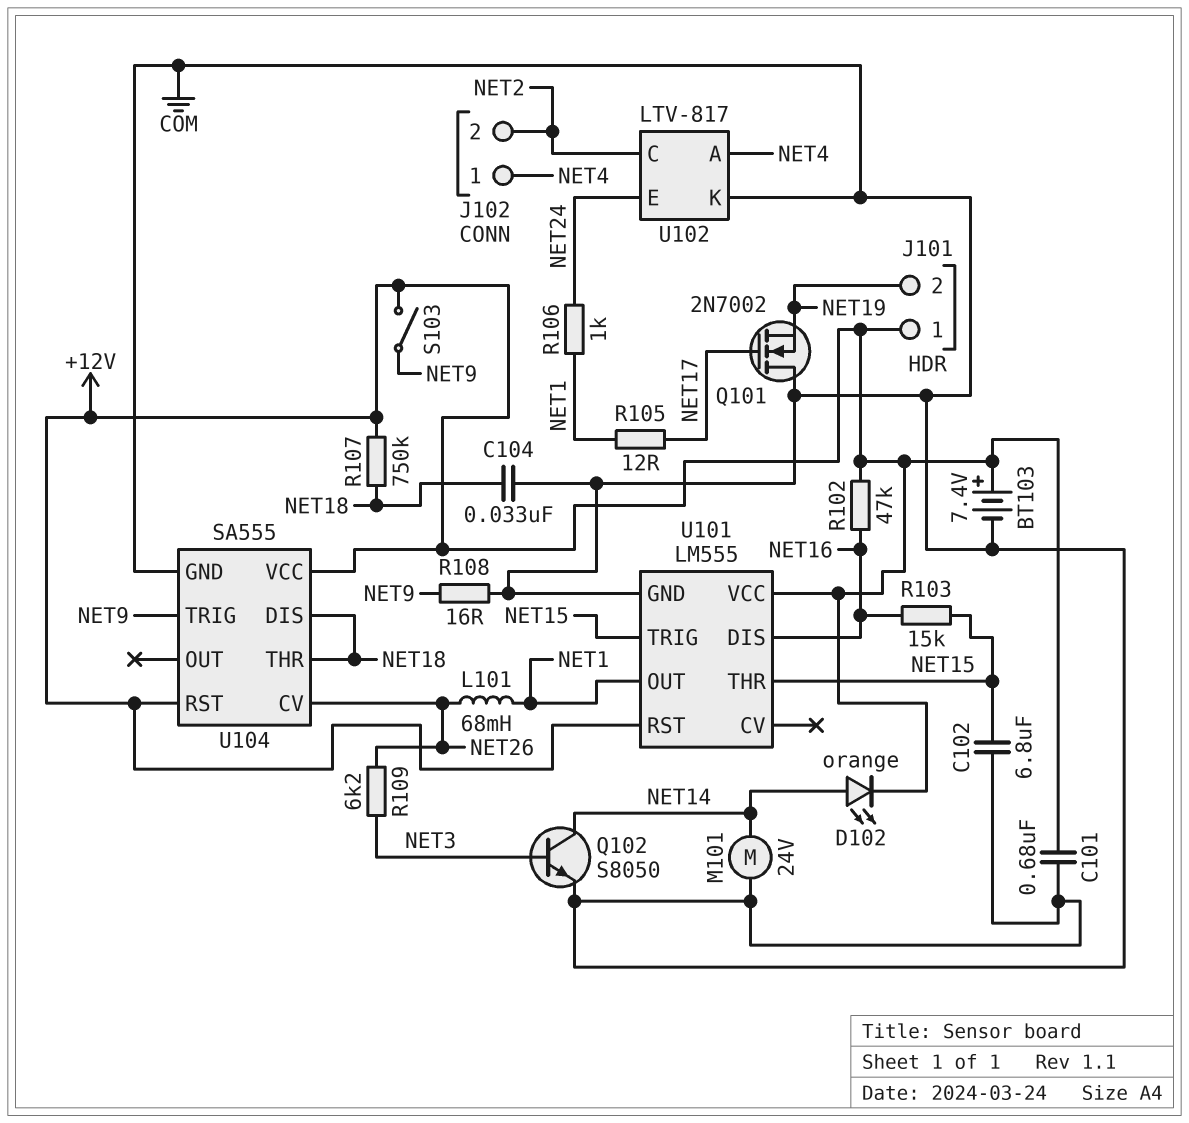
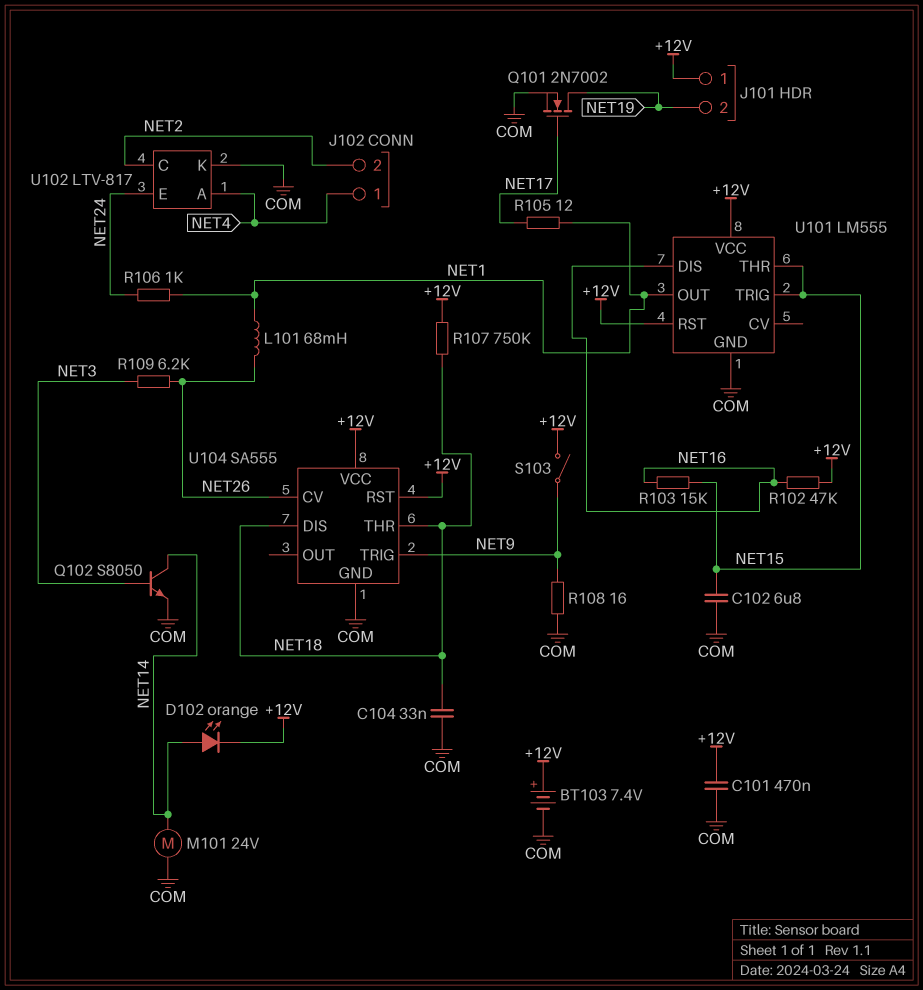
C101: 680nF (+12V, COM) -> 470nF (+12V, COM)
Q101: NMOS 2N7002 (G NET17, D COM, S NET19) -> NMOS 2N7002 (G NET17, D NET19, S COM)

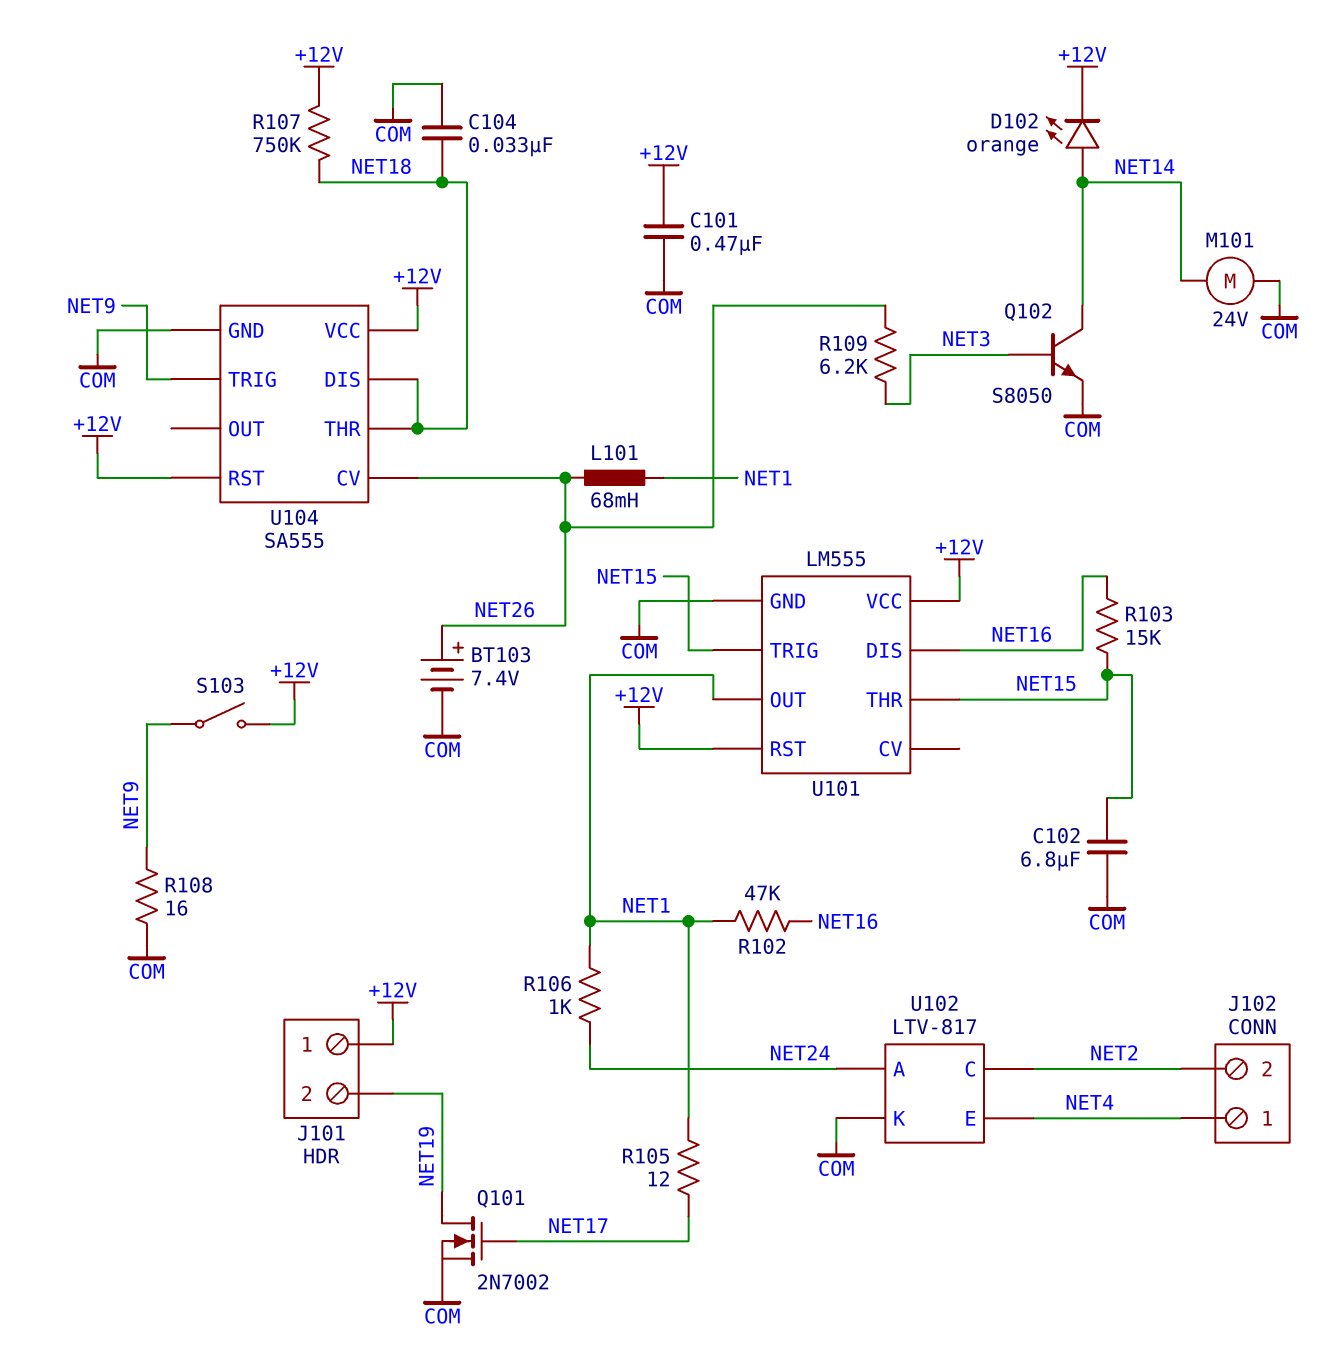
BT103: 7.4V (plus +12V, minus COM) -> 7.4V (plus NET26, minus COM)
R102: 47k (+12V, NET16) -> 47k (NET1, NET16)
U102 pin A: NET4 -> NET24
U102 pin E: NET24 -> NET4

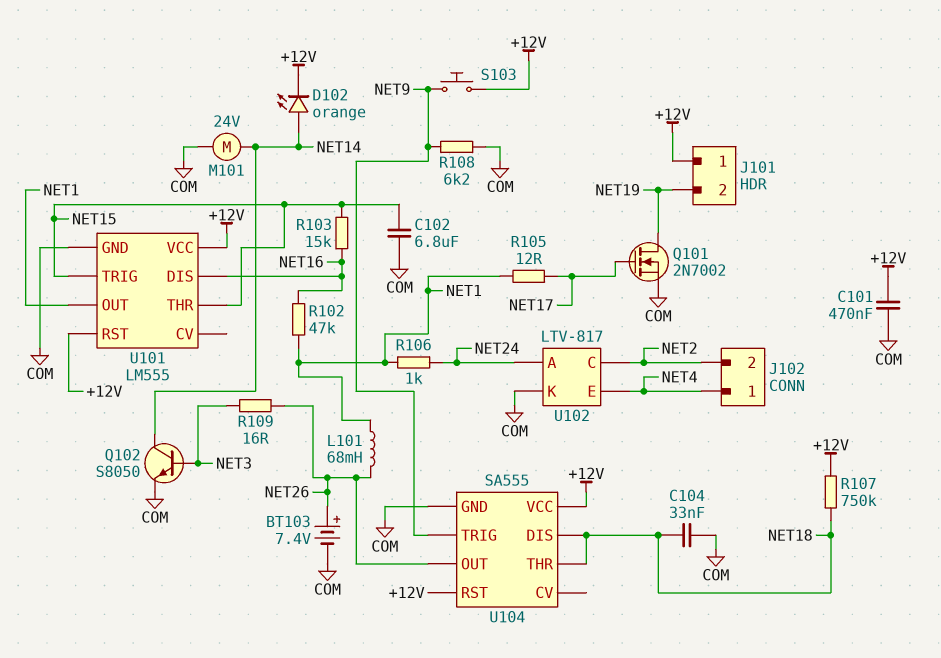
R108: 16 (COM, NET9) -> 6.2k (COM, NET9)
R109: 6.2k (NET3, NET26) -> 16 (NET3, NET26)
S103: switch (+12V, NET9) -> button (+12V, NET9)
U104 pin CV: NET26 -> none
U104 pin OUT: none -> NET26

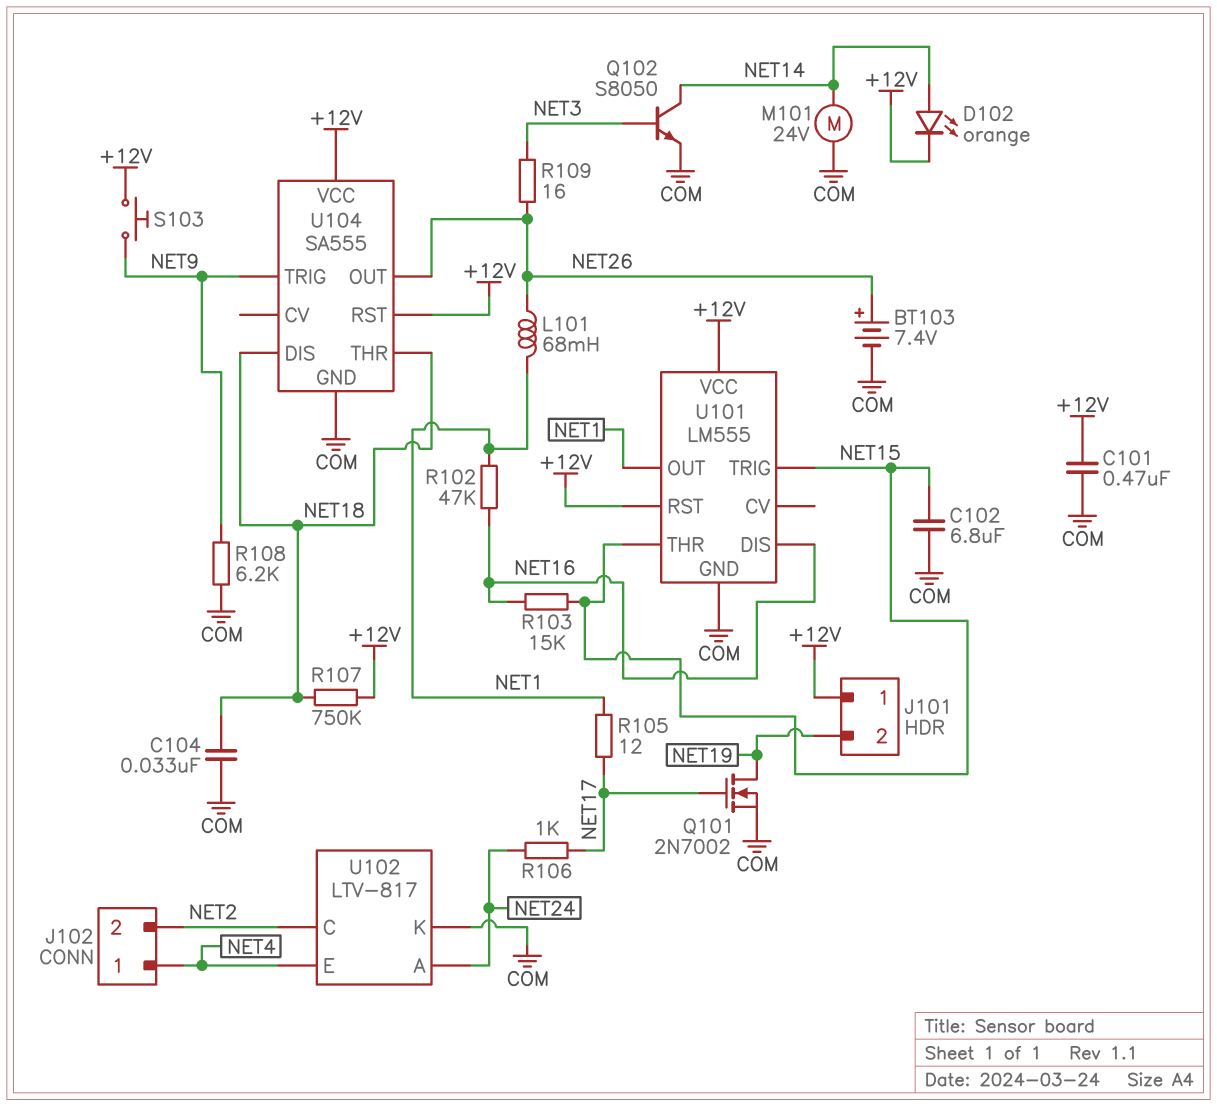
R106: 1k (NET1, NET24) -> 1k (NET17, NET24)

